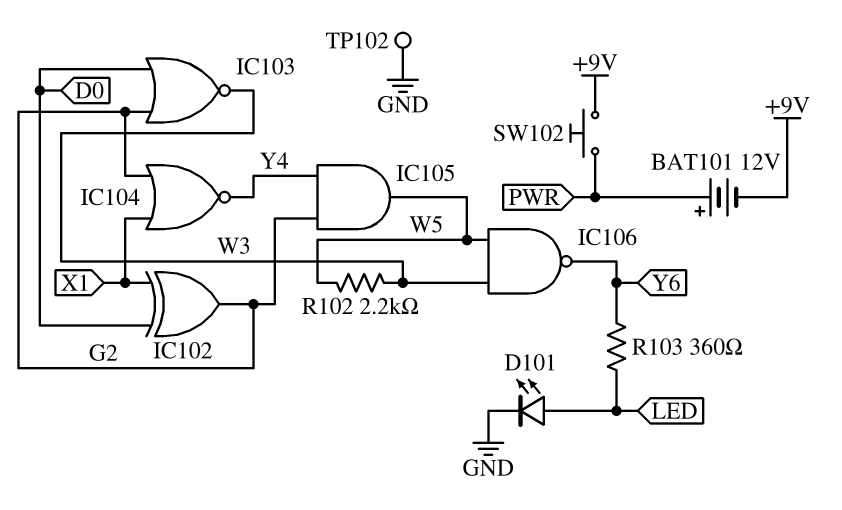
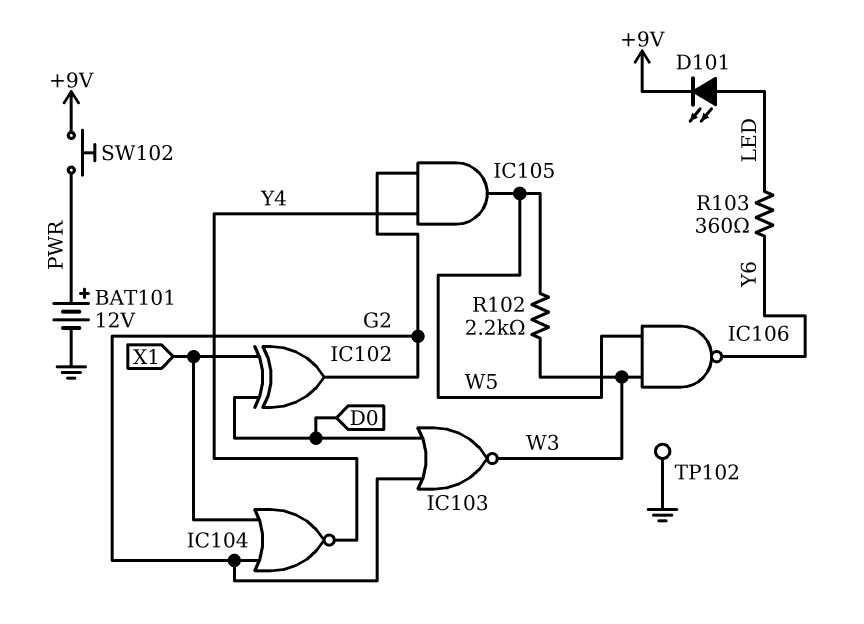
BAT101: 12V (plus PWR, minus +9V) -> 12V (plus PWR, minus GND)
D101: LED (A LED, K GND) -> LED (A LED, K +9V)

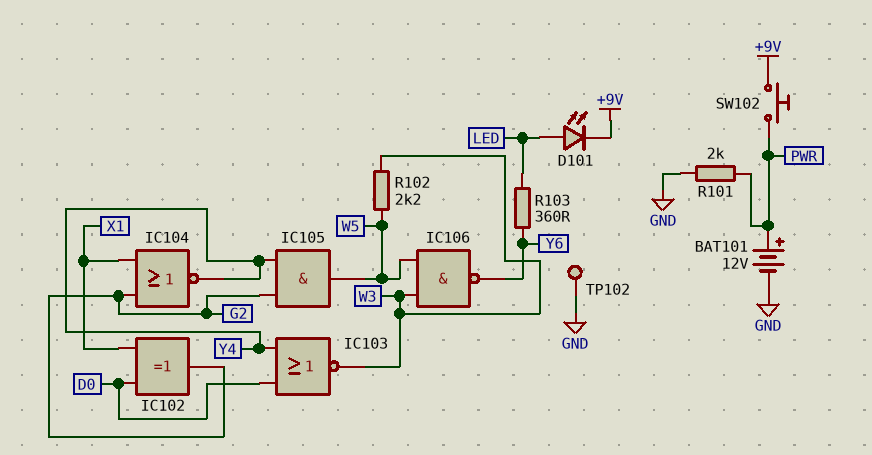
IC103: NOR (in D0, in G2, out W3) -> NOR (in D0, in Y4, out W3)
R101: none -> 2k (GND, PWR)

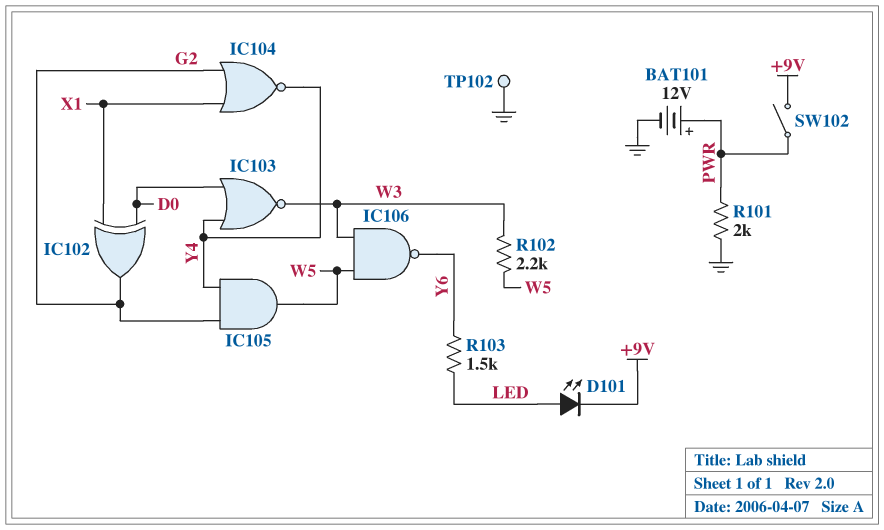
R103: 360 (LED, Y6) -> 1.5k (LED, Y6)
SW102: button (+9V, PWR) -> switch (+9V, PWR)

